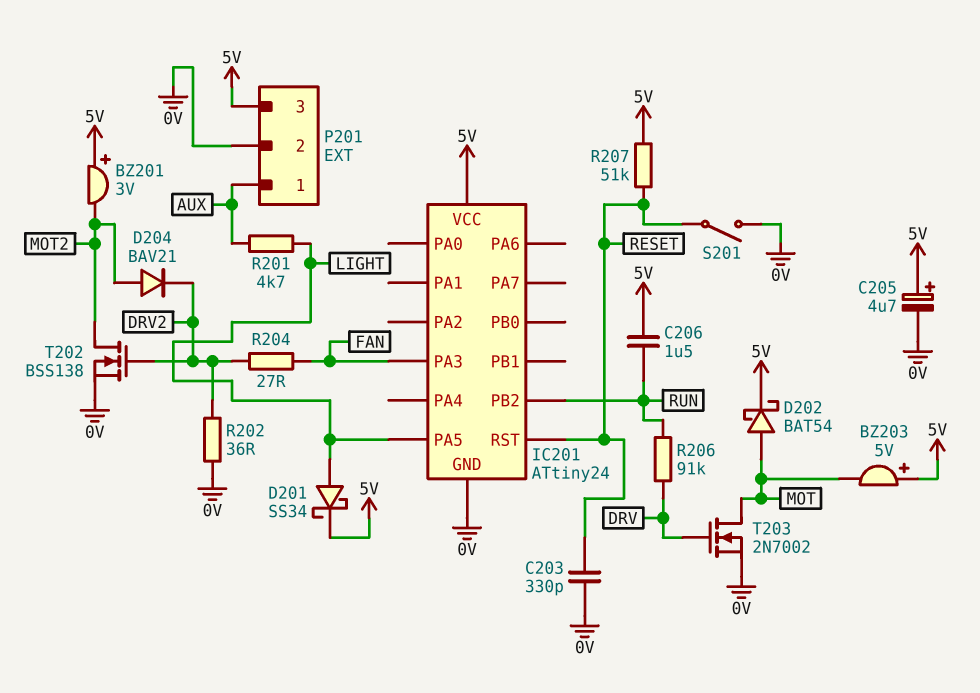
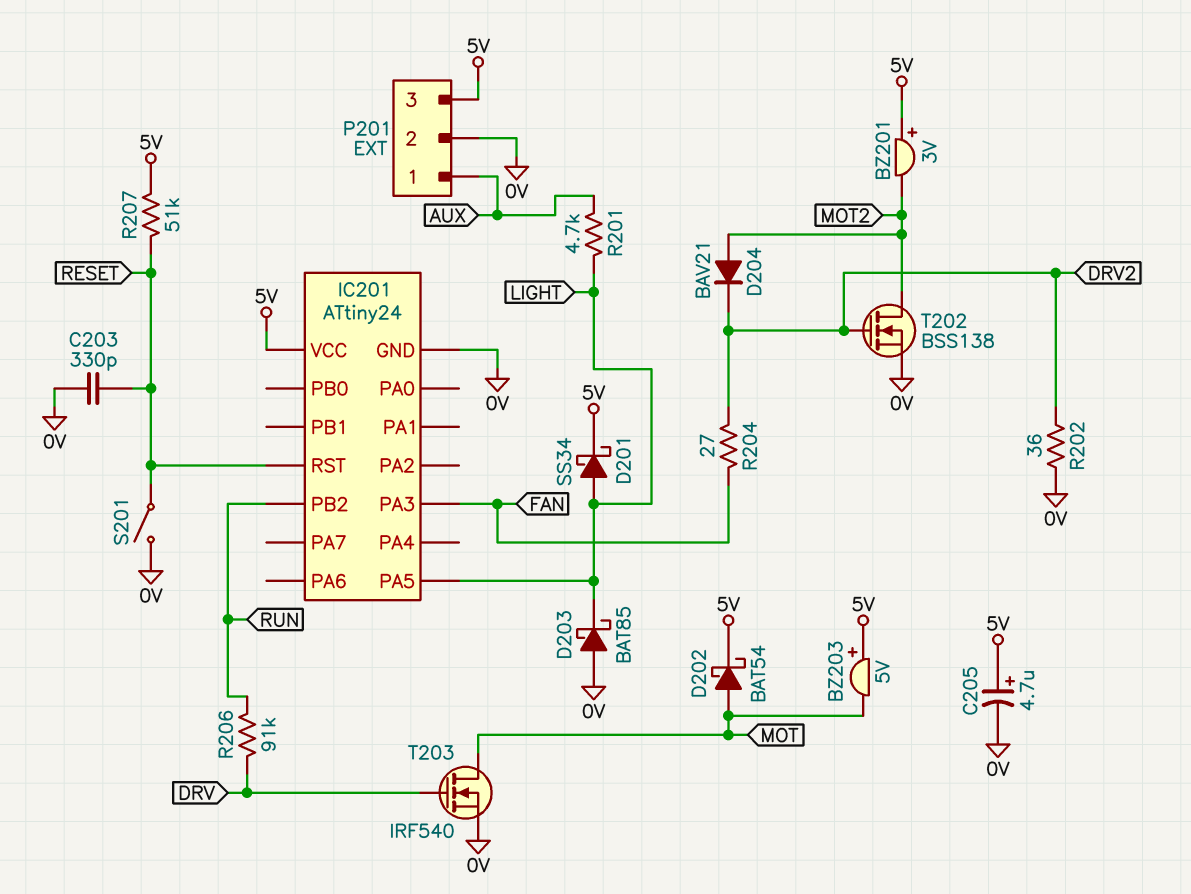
C206: 1.5uF (5V, RUN) -> none
D203: none -> schottky BAT85 (A 0V, K LIGHT)
T203: NMOS 2N7002 (G DRV, D MOT, S 0V) -> NMOS IRF540 (G DRV, D MOT, S 0V)

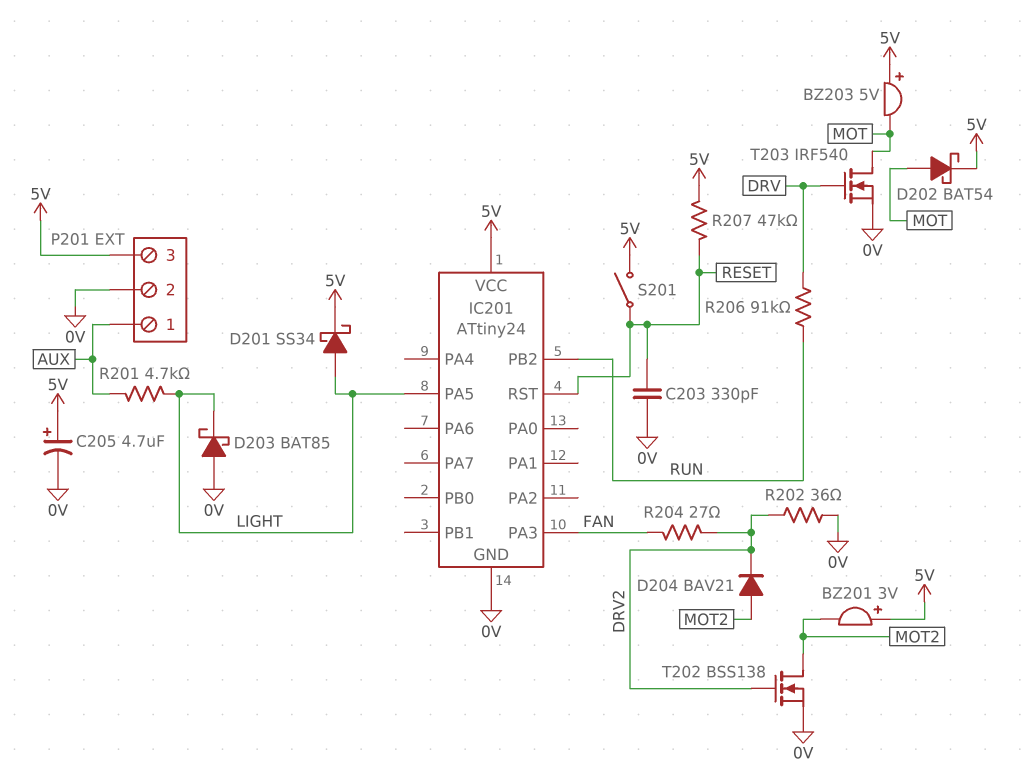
R207: 51k (5V, RESET) -> 47k (5V, RESET)
S201: switch (0V, RESET) -> switch (5V, RESET)

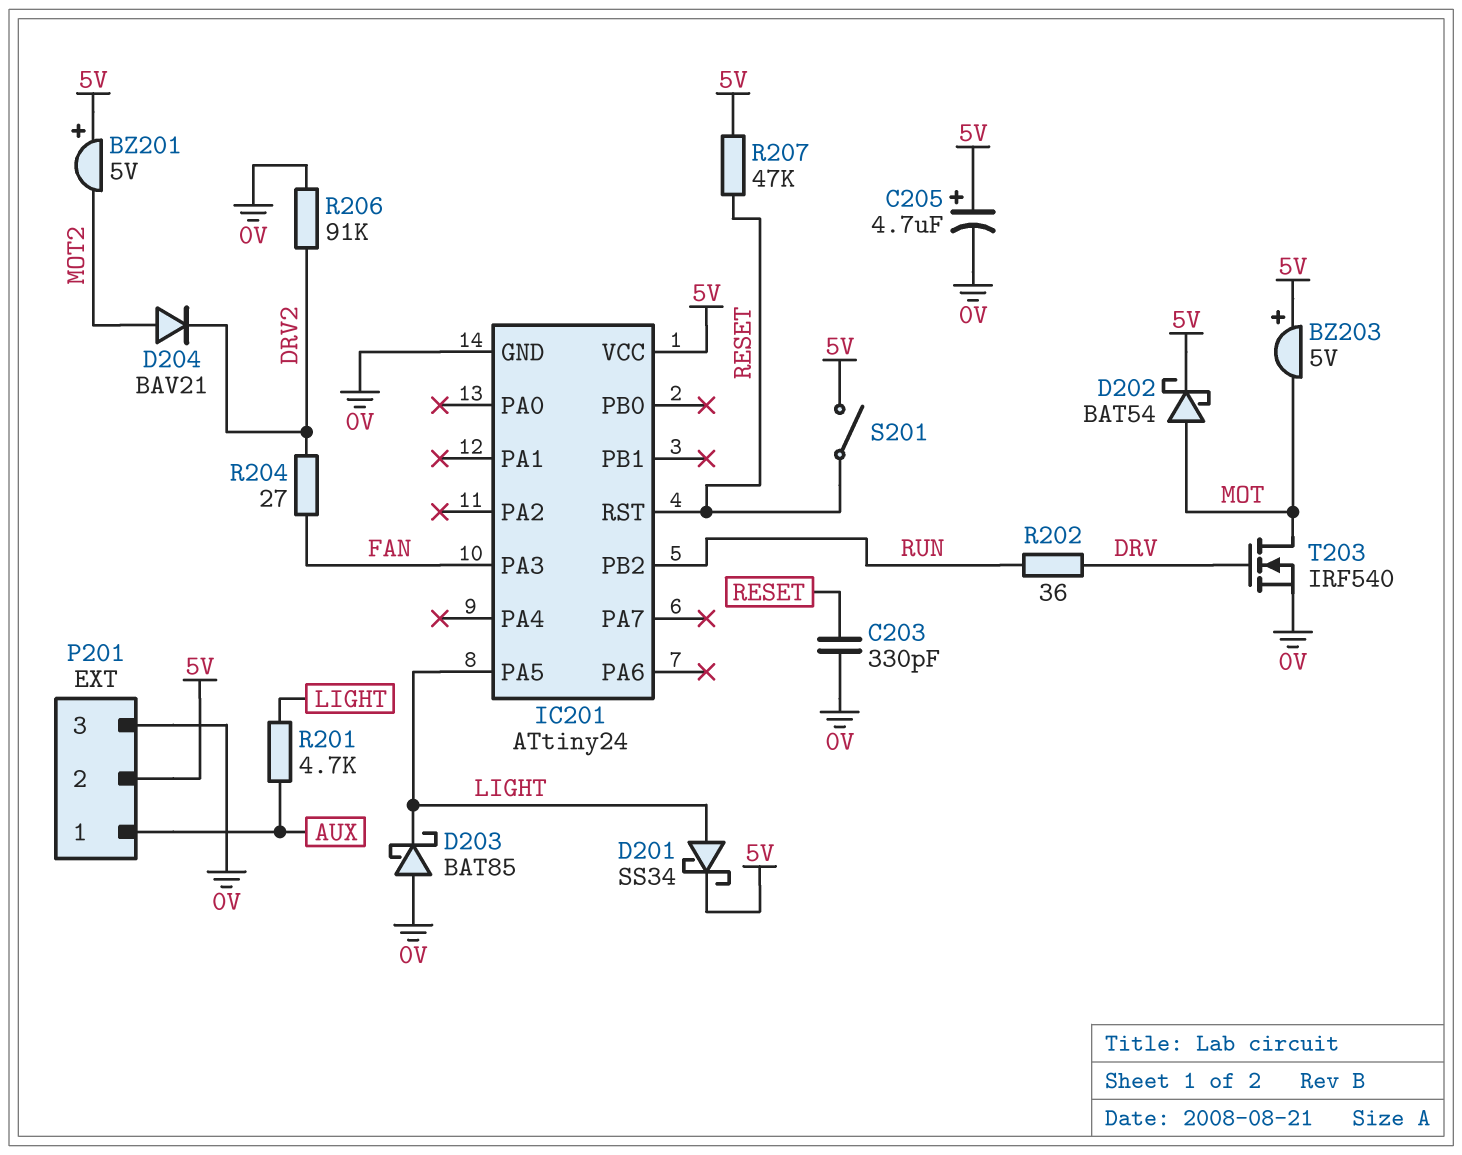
BZ201: buzzer 3V (plus 5V, minus MOT2) -> buzzer 5V (plus 5V, minus MOT2)
P201 pin 2: 0V -> 5V
P201 pin 3: 5V -> 0V
R202: 36 (0V, DRV2) -> 36 (DRV, RUN)
R206: 91k (DRV, RUN) -> 91k (0V, DRV2)
T202: NMOS BSS138 (G DRV2, D MOT2, S 0V) -> none

